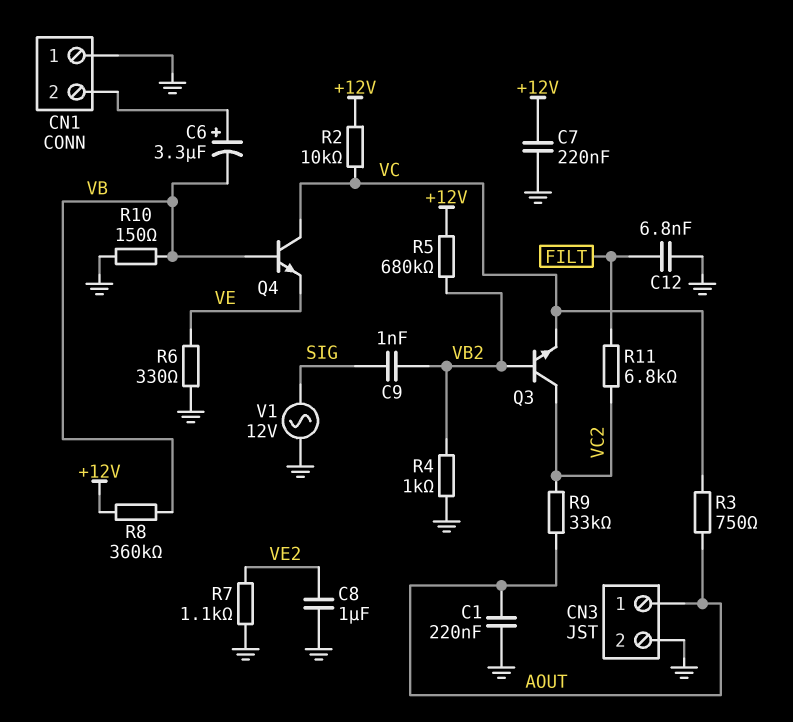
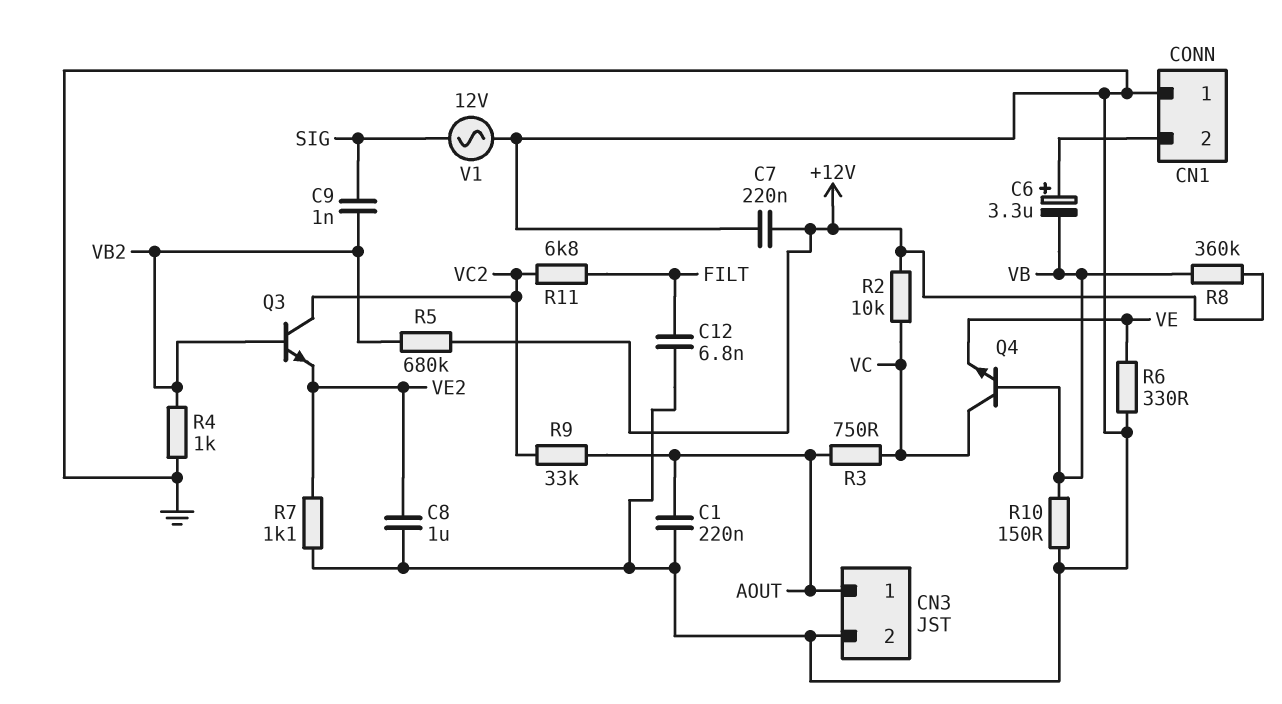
Q3: NPN (B VB2, C VC2, E VC) -> NPN (B VB2, C VC2, E VE2)

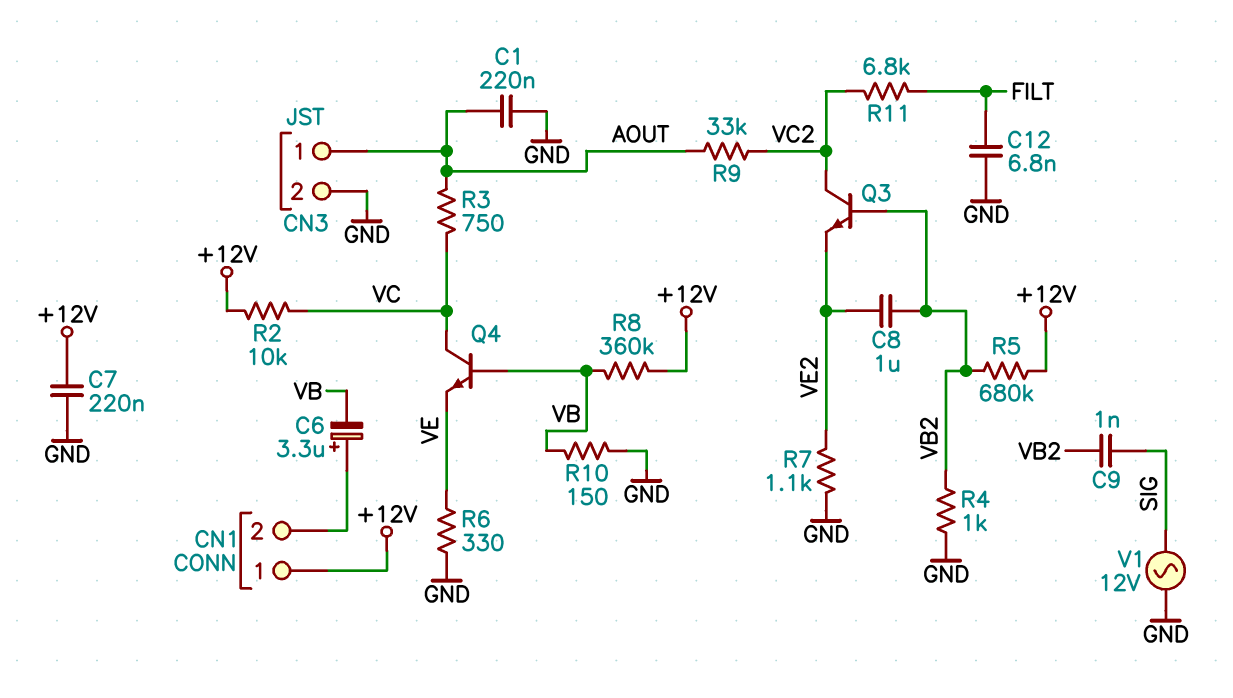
C8: 1uF (GND, VE2) -> 1uF (VB2, VE2)
CN1 pin 1: GND -> +12V

